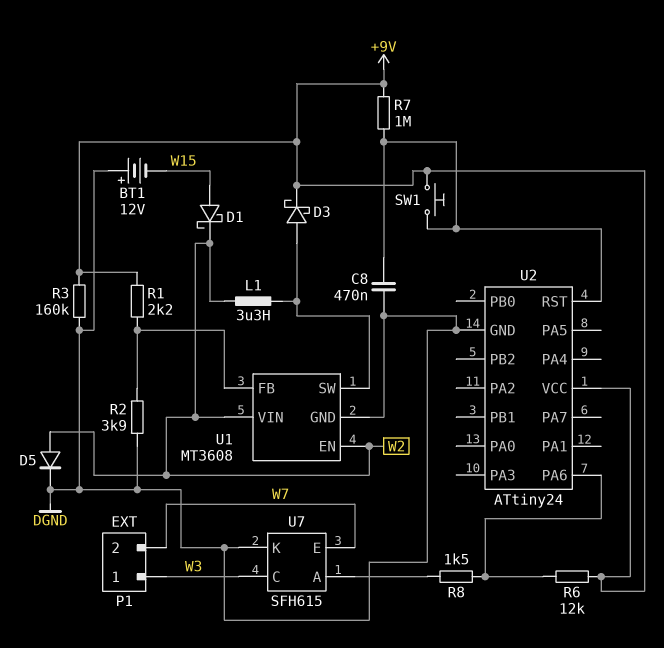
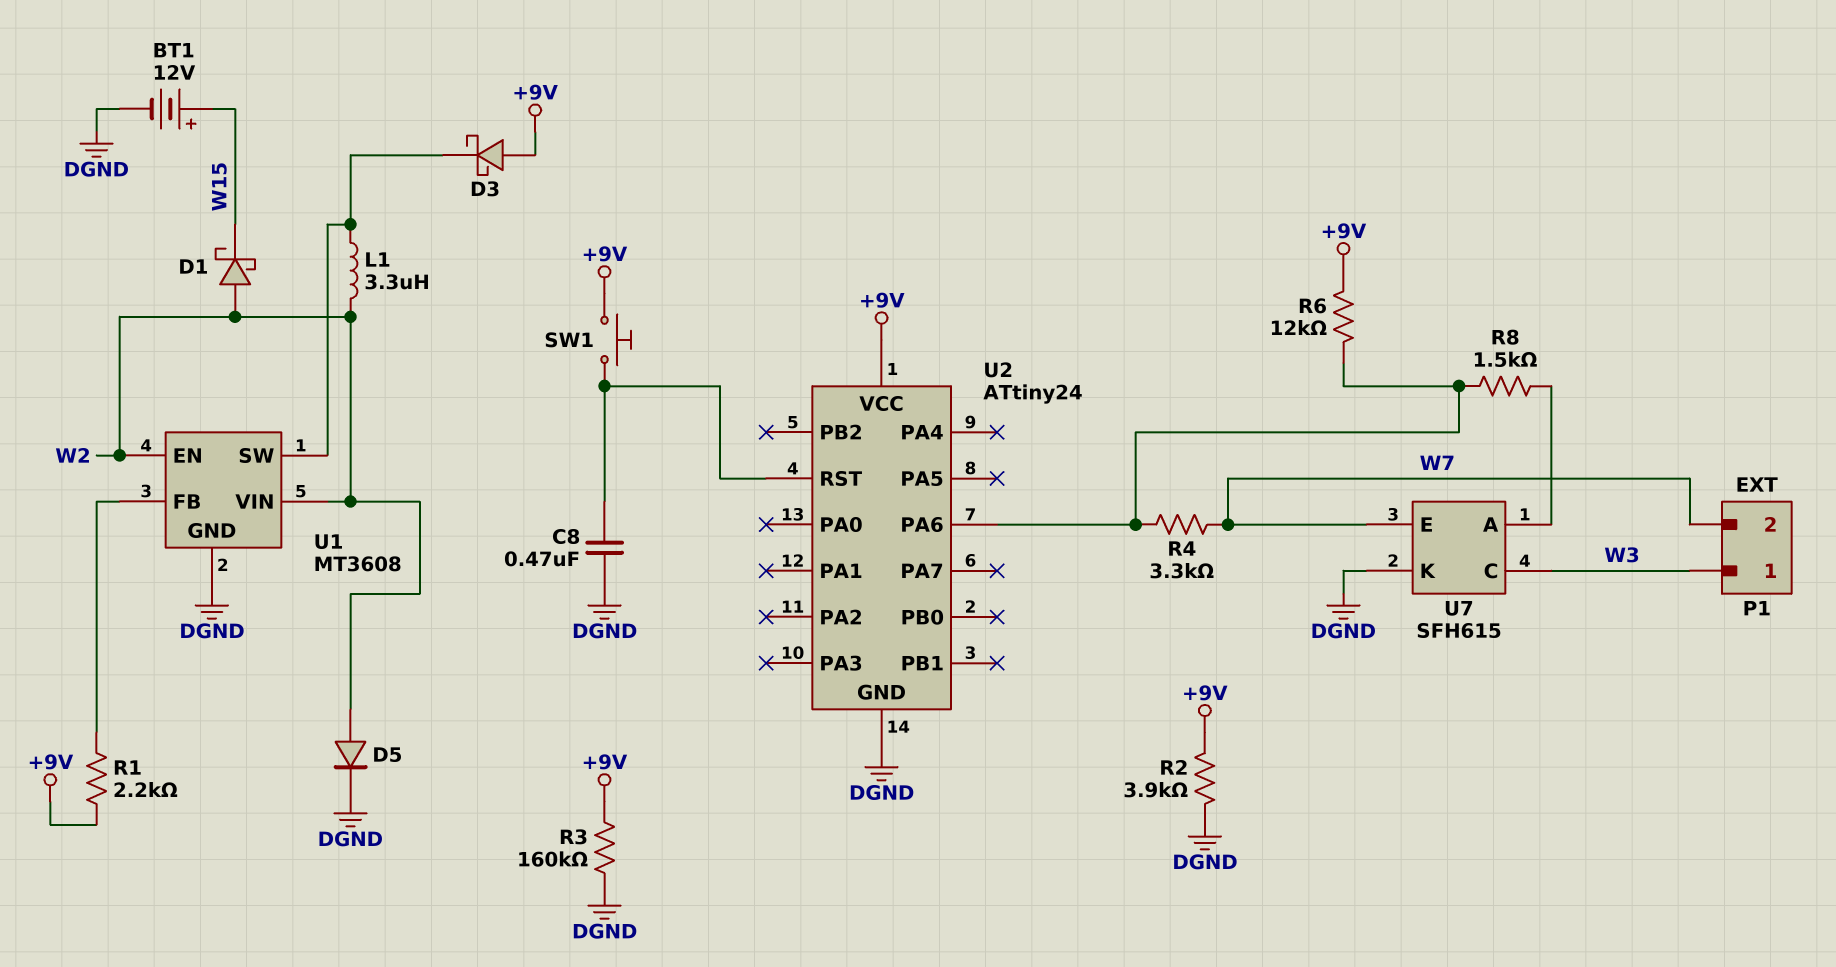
BT1: 12V (plus DGND, minus W15) -> 12V (plus W15, minus DGND)
D1: schottky (A W15, K W2) -> schottky (A W2, K W15)
D3: schottky (A U1/SW, K +9V) -> schottky (A +9V, K U1/SW)
R2: 3.9k (DGND, U1/FB) -> 3.9k (+9V, DGND)
R4: none -> 3.3k (U2/PA6, W7)
R7: 1M (+9V, U2/RST) -> none

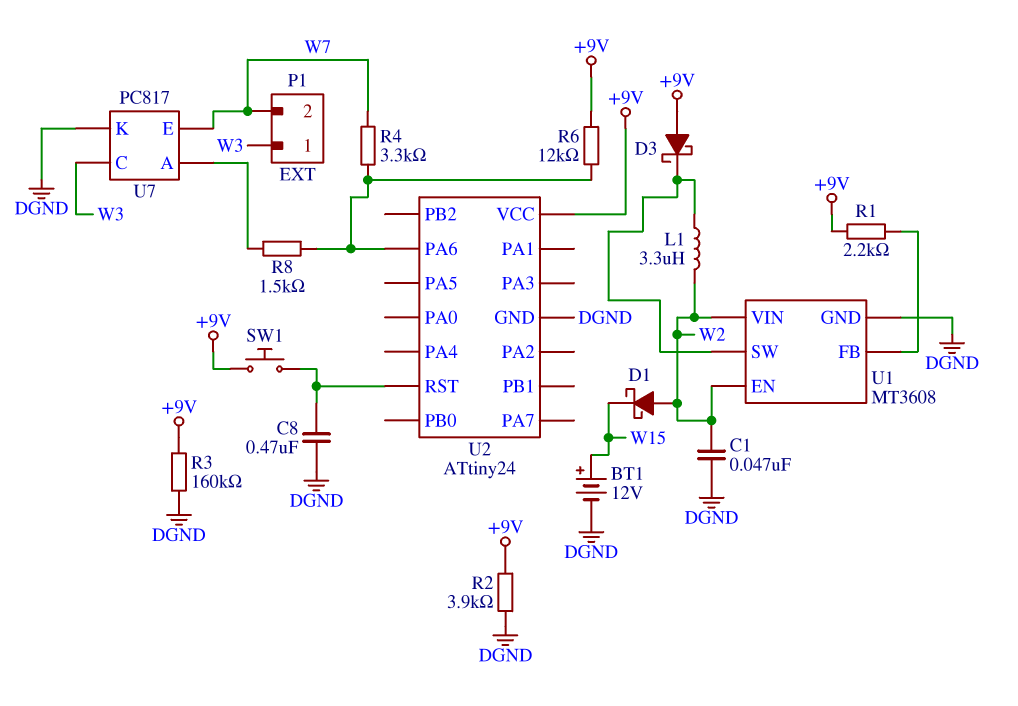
C1: none -> 47nF (DGND, W2)
D5: diode (A W2, K DGND) -> none
U7: SFH615 -> PC817

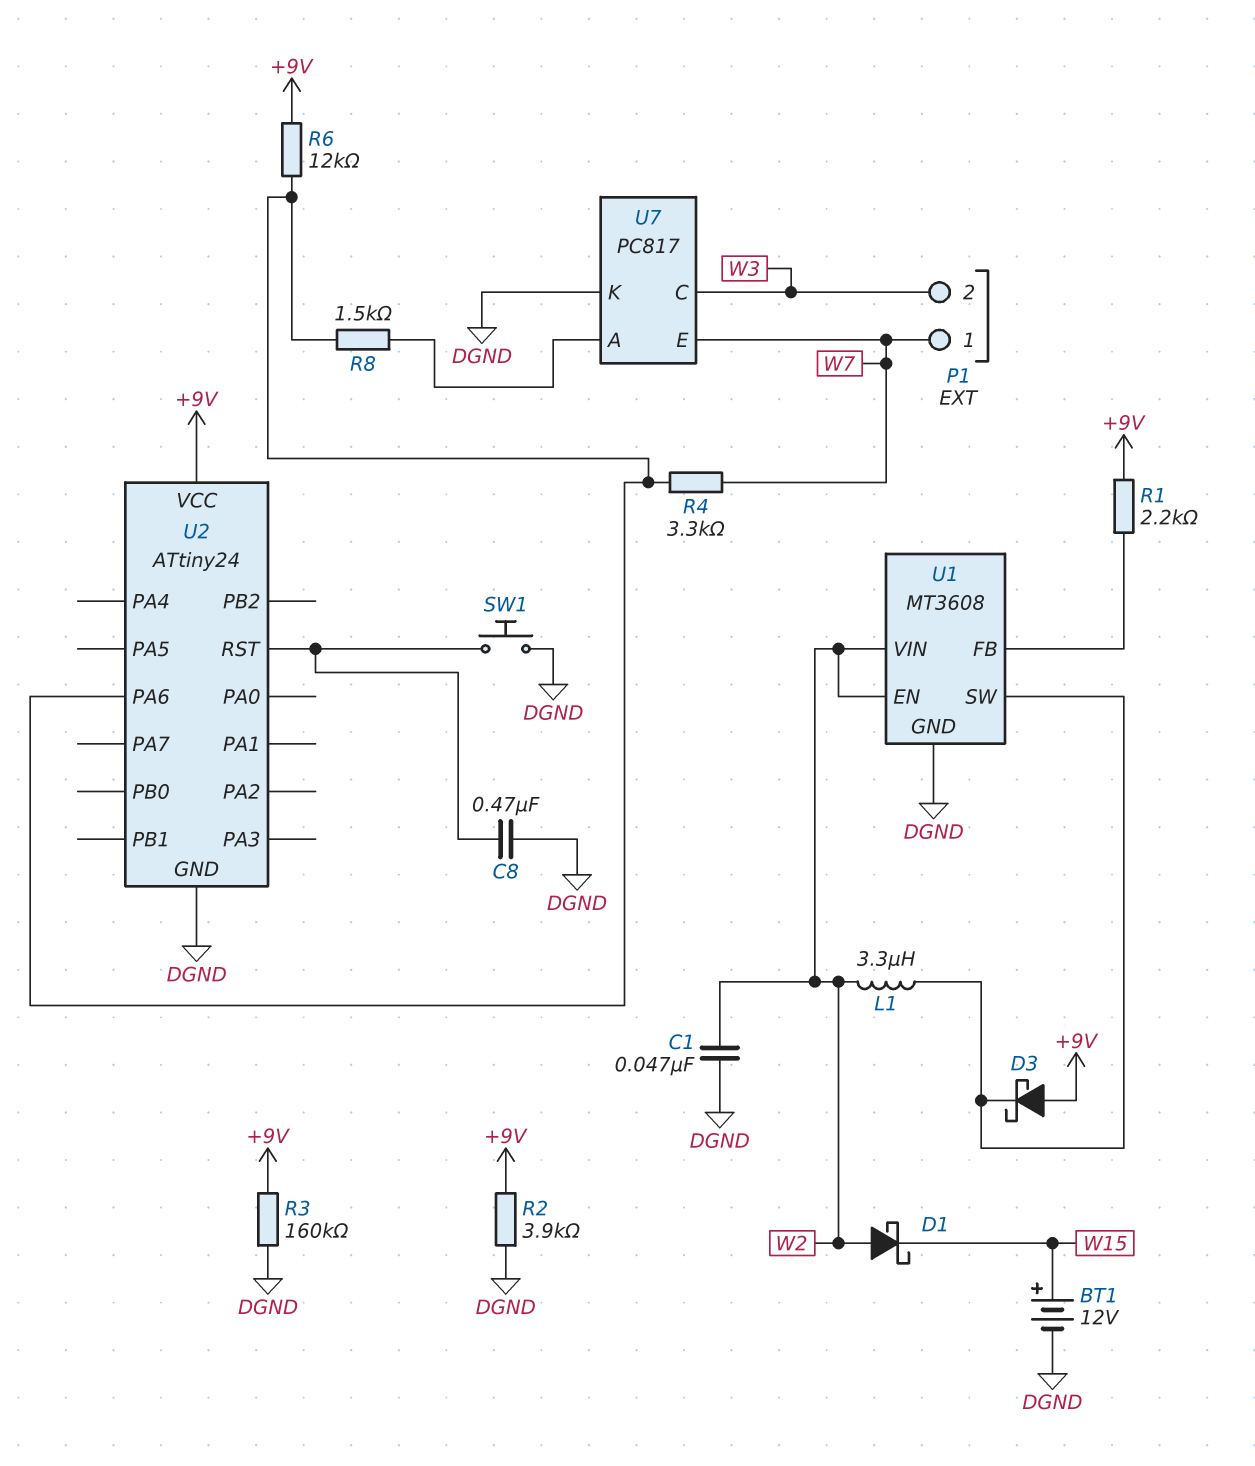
P1 pin 1: W3 -> W7
P1 pin 2: W7 -> W3
SW1: button (+9V, U2/RST) -> button (DGND, U2/RST)

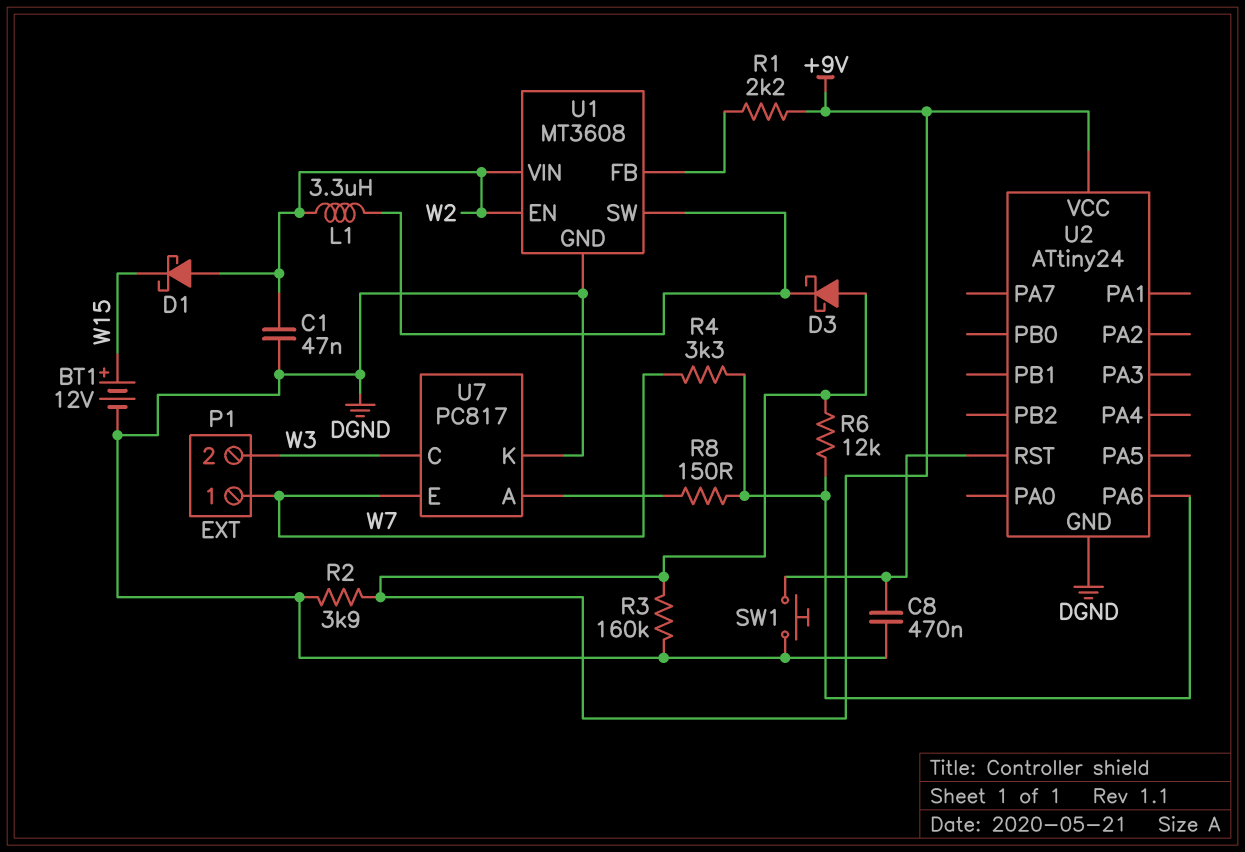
R8: 1.5k (U2/PA6, U7/A) -> 150 (U2/PA6, U7/A)

